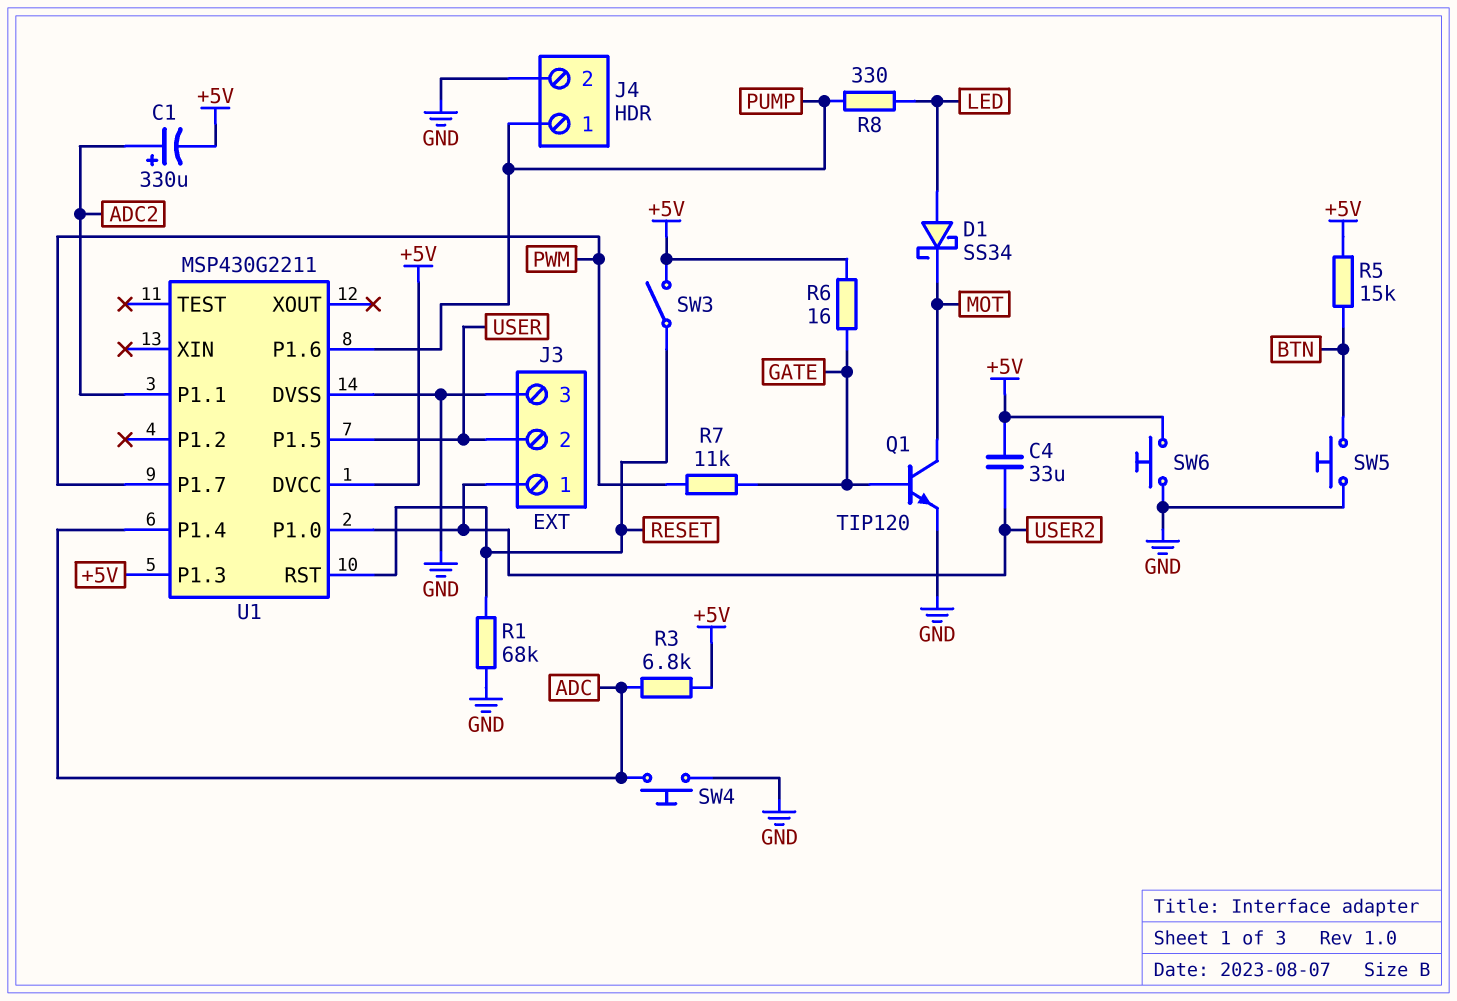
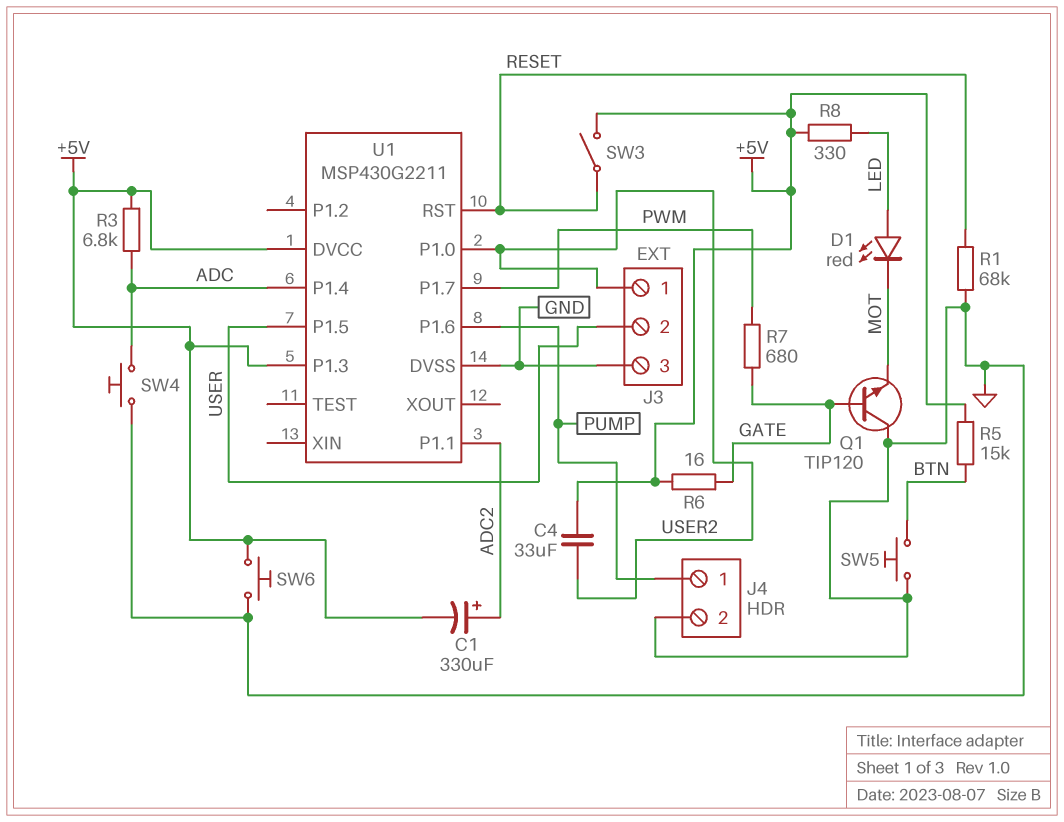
D1: schottky SS34 (A LED, K MOT) -> LED red (A LED, K MOT)
Q1: NPN TIP120 (B GATE, C MOT, E GND) -> NPN TIP120 (B GATE, C GND, E MOT)
R7: 11k (GATE, PWM) -> 680 (GATE, PWM)
R8: 330 (LED, PUMP) -> 330 (+5V, LED)

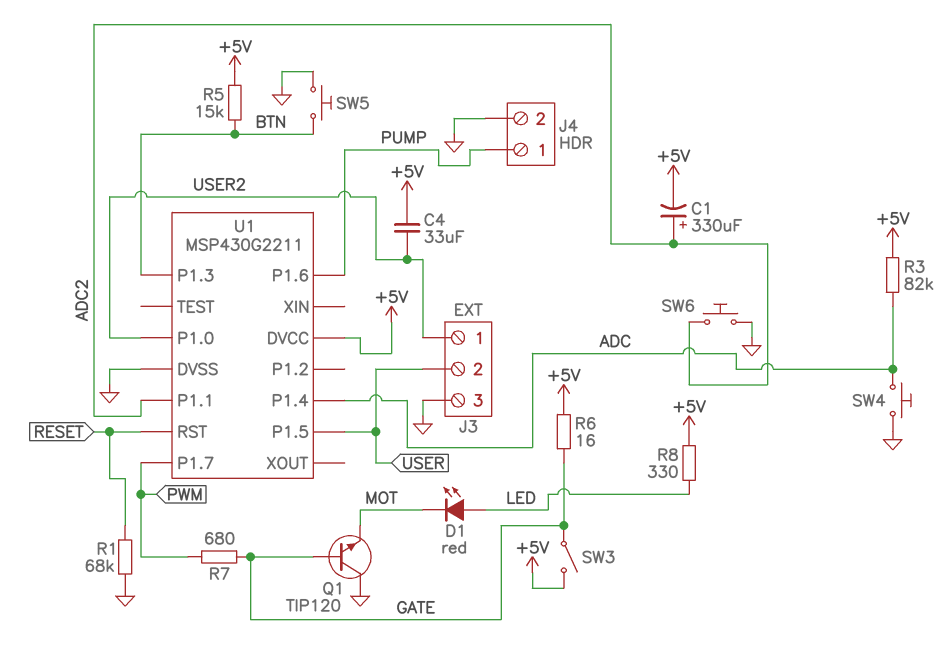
R3: 6.8k (+5V, ADC) -> 82k (+5V, ADC)
SW3: switch (+5V, RESET) -> switch (+5V, GATE)
SW6: button (+5V, GND) -> button (ADC2, GND)
U1 pin P1.3: +5V -> BTN

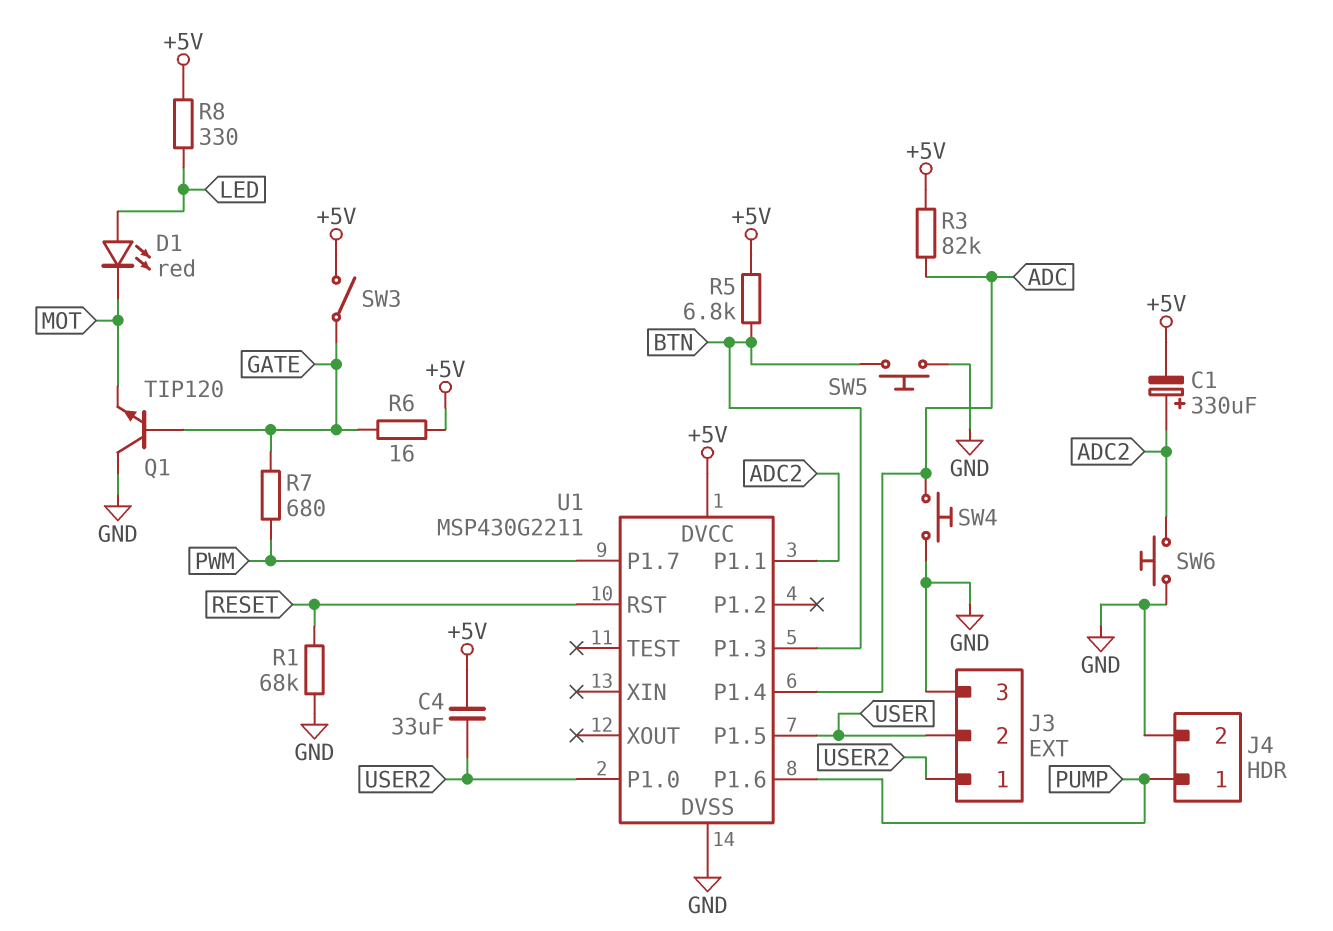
R5: 15k (+5V, BTN) -> 6.8k (+5V, BTN)

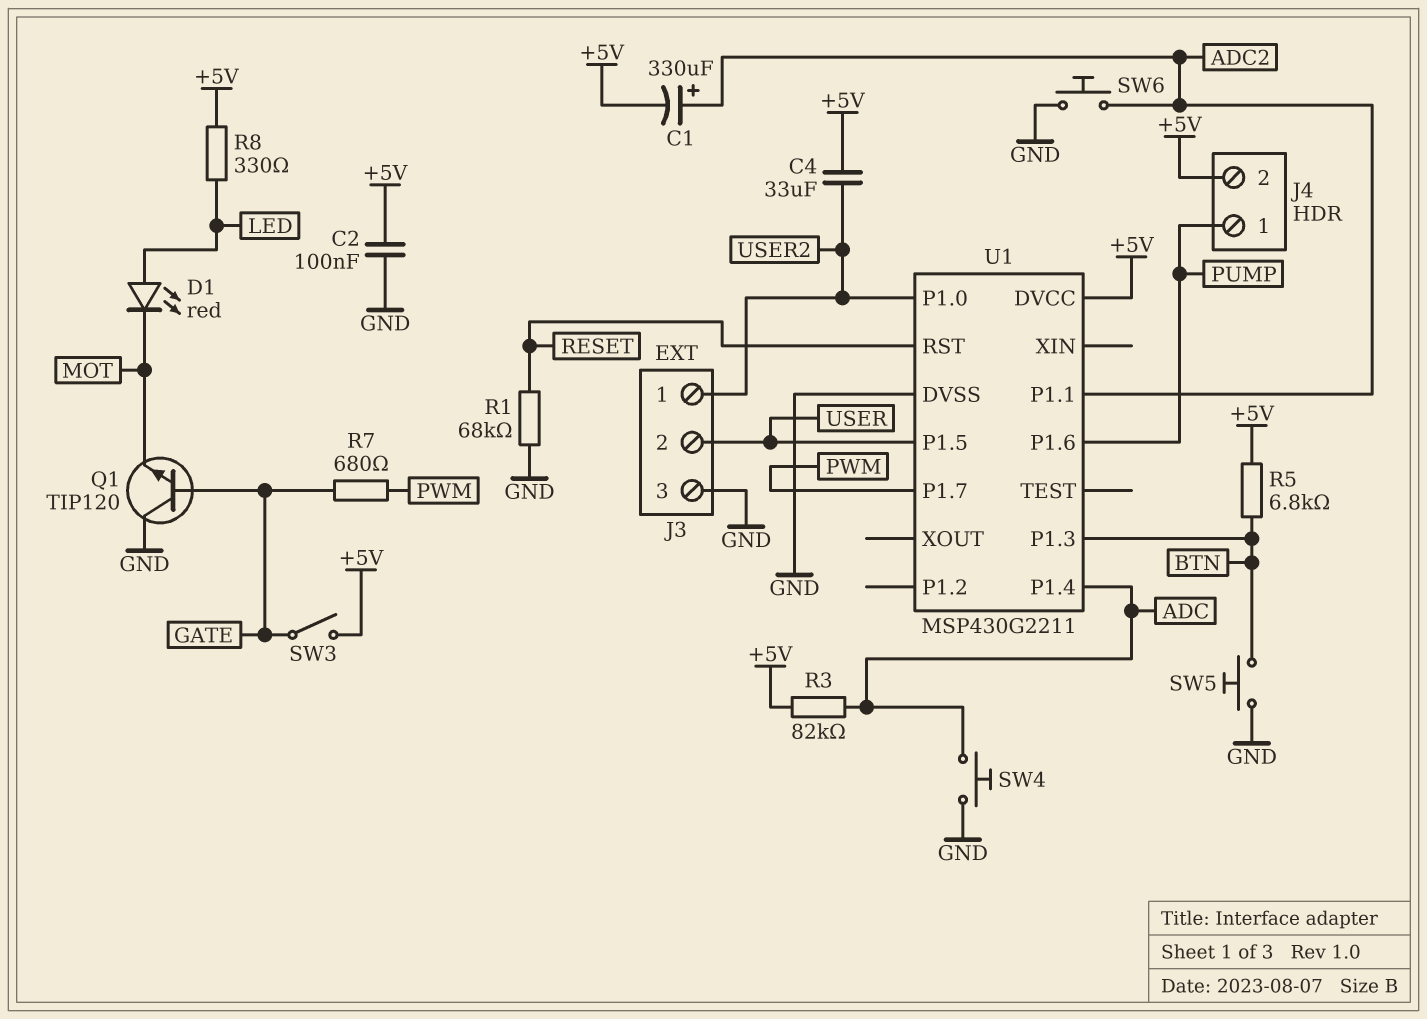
C2: none -> 100nF (+5V, GND)
J4 pin 2: GND -> +5V
R6: 16 (+5V, GATE) -> none

